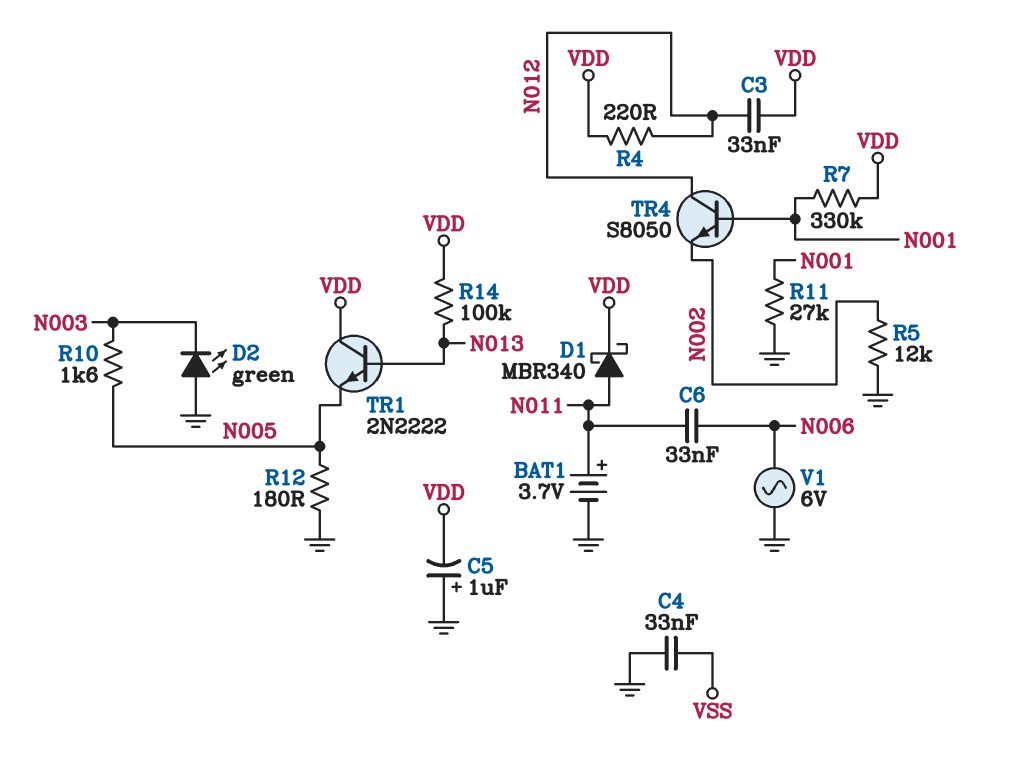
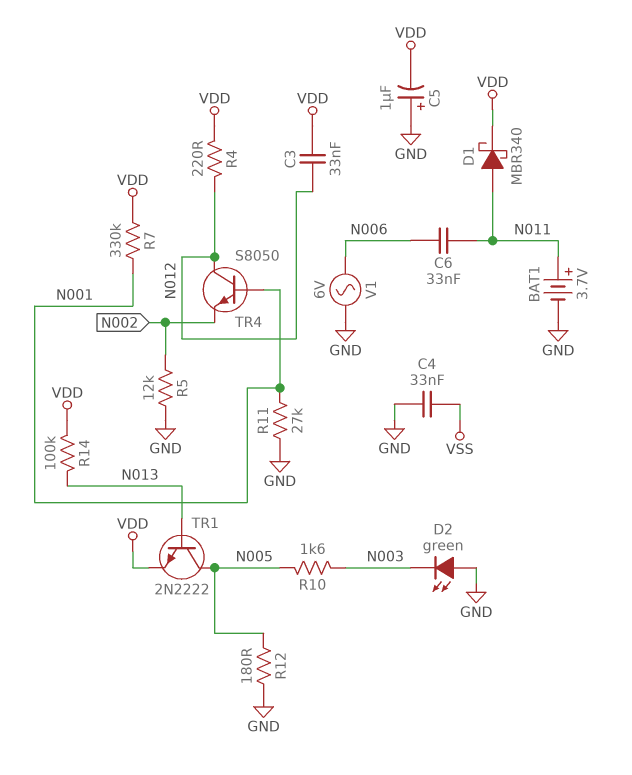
TR1: NPN 2N2222 (B N013, C VDD, E N005) -> NPN 2N2222 (B N013, C N005, E VDD)

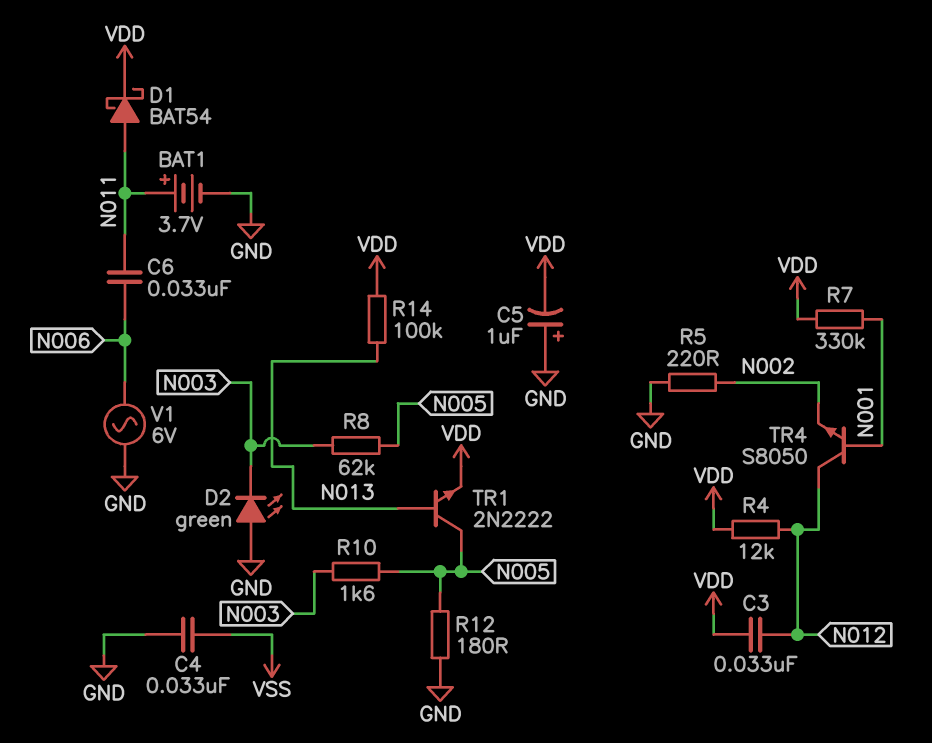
D1: schottky MBR340 (A N011, K VDD) -> schottky BAT54 (A N011, K VDD)
R4: 220 (N012, VDD) -> 12k (N012, VDD)
R5: 12k (GND, N002) -> 220 (GND, N002)
R8: none -> 62k (N003, N005)
R11: 27k (GND, N001) -> none

